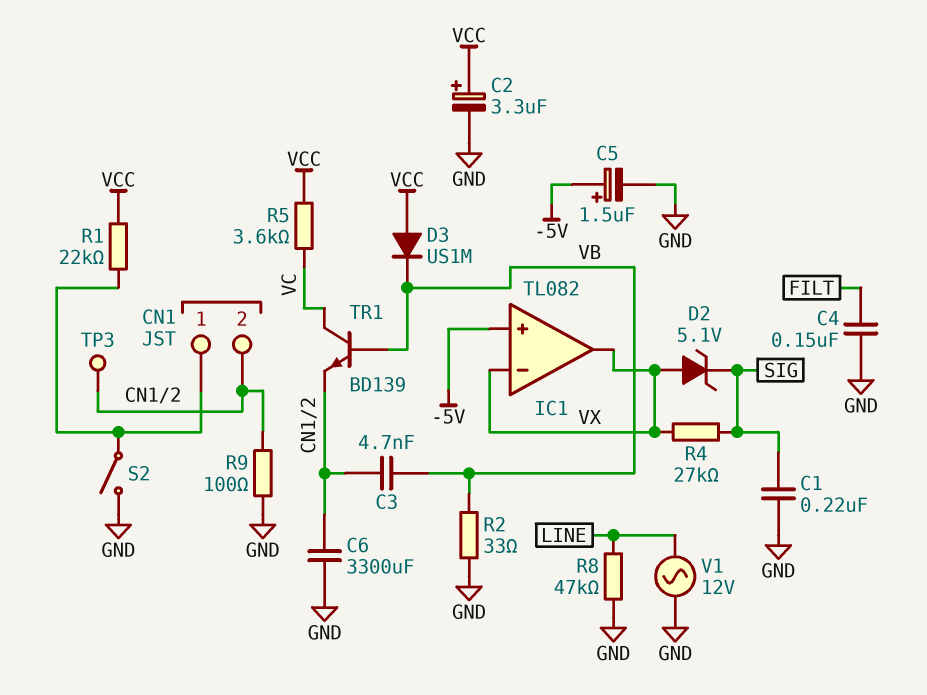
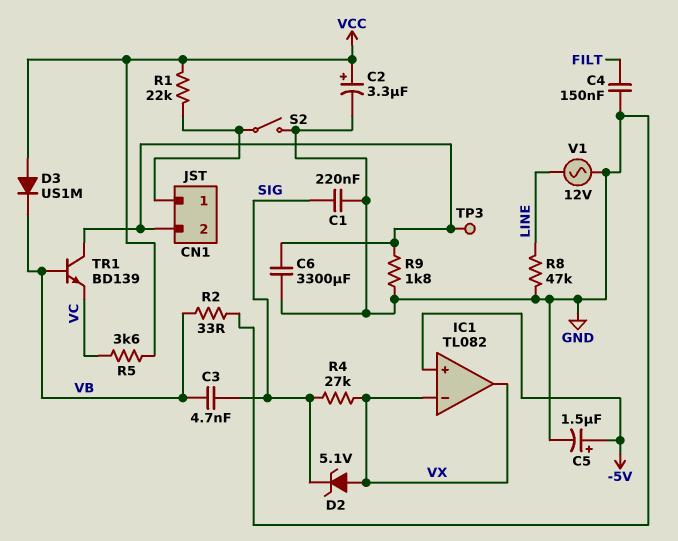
C3: 4.7nF (CN1/2, VB) -> 4.7nF (SIG, VB)
R9: 100 (CN1/2, GND) -> 1.8k (CN1/2, GND)
TR1: NPN BD139 (B VB, C VC, E CN1/2) -> NPN BD139 (B VB, C CN1/2, E VC)

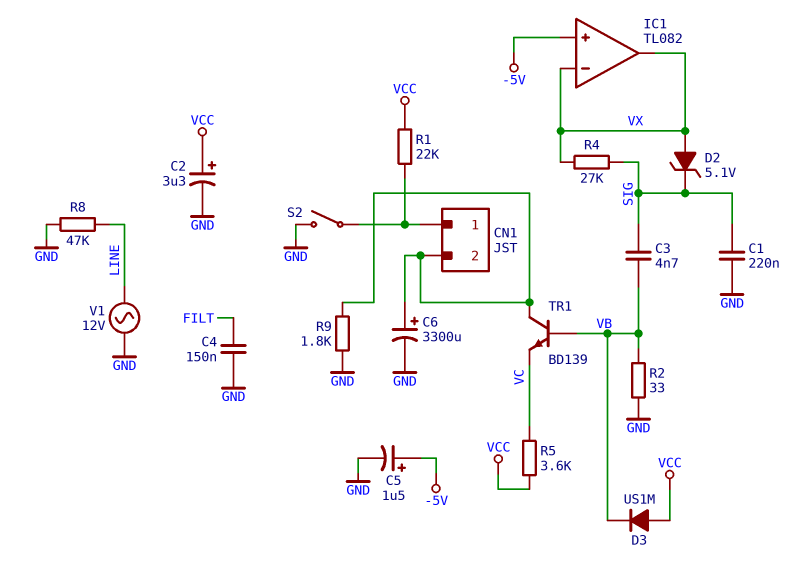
C6: 3300uF (CN1/2, GND) -> 3300uF (plus CN1/2, minus GND)
TP3: test point (CN1/2) -> none

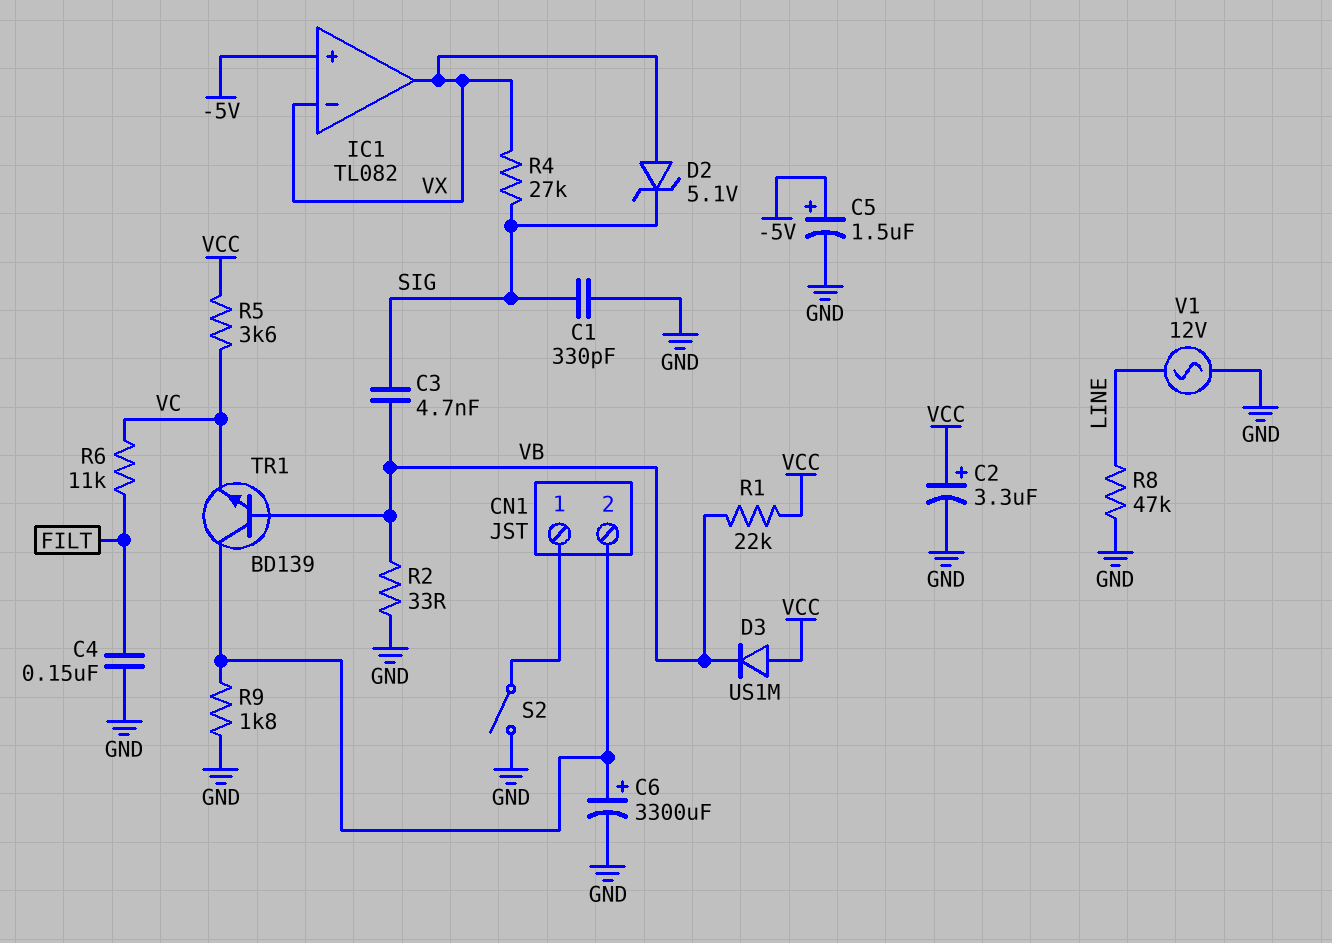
C1: 220nF (GND, SIG) -> 330pF (GND, SIG)
R1: 22k (CN1/1, VCC) -> 22k (VB, VCC)
R6: none -> 11k (FILT, VC)

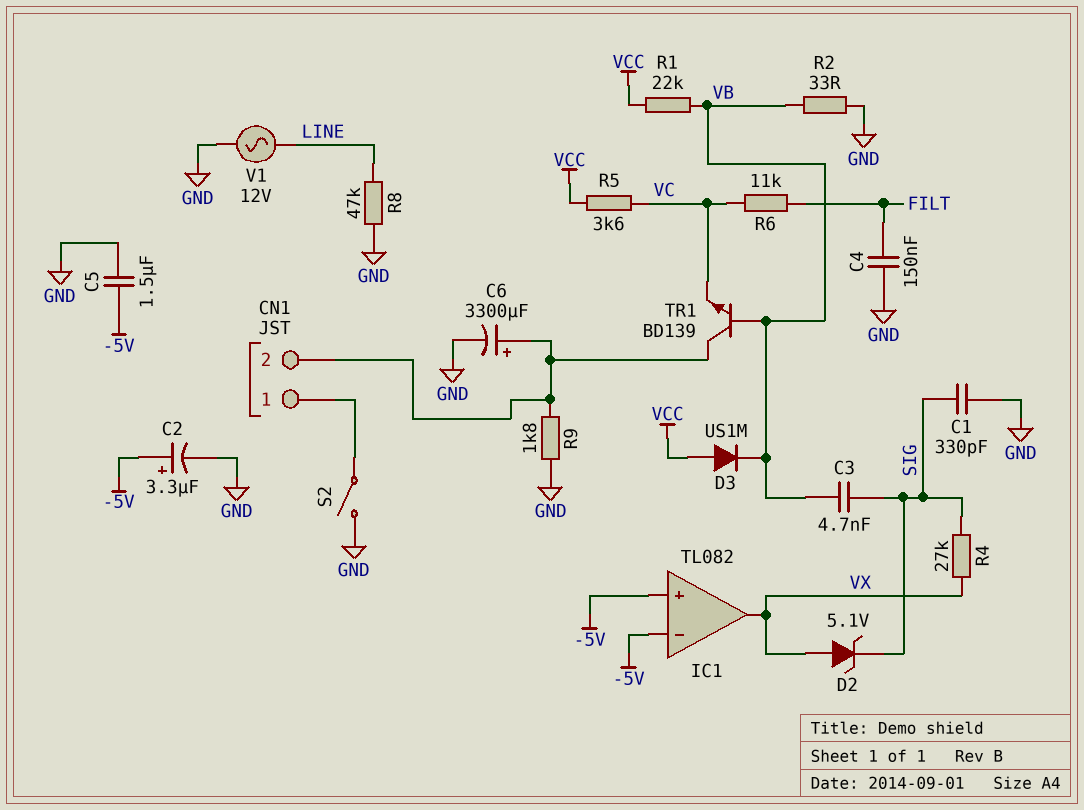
C2: 3.3uF (plus VCC, minus GND) -> 3.3uF (plus -5V, minus GND)
C5: 1.5uF (plus -5V, minus GND) -> 1.5uF (-5V, GND)
IC1 pin in-: VX -> -5V

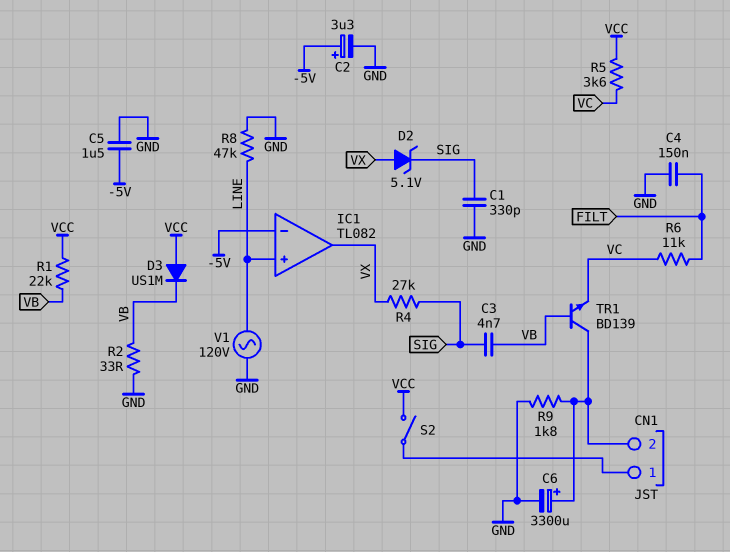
IC1 pin in+: -5V -> LINE
S2: switch (CN1/1, GND) -> switch (CN1/1, VCC)
V1: AC 12V (GND, LINE) -> AC 120V (GND, LINE)

